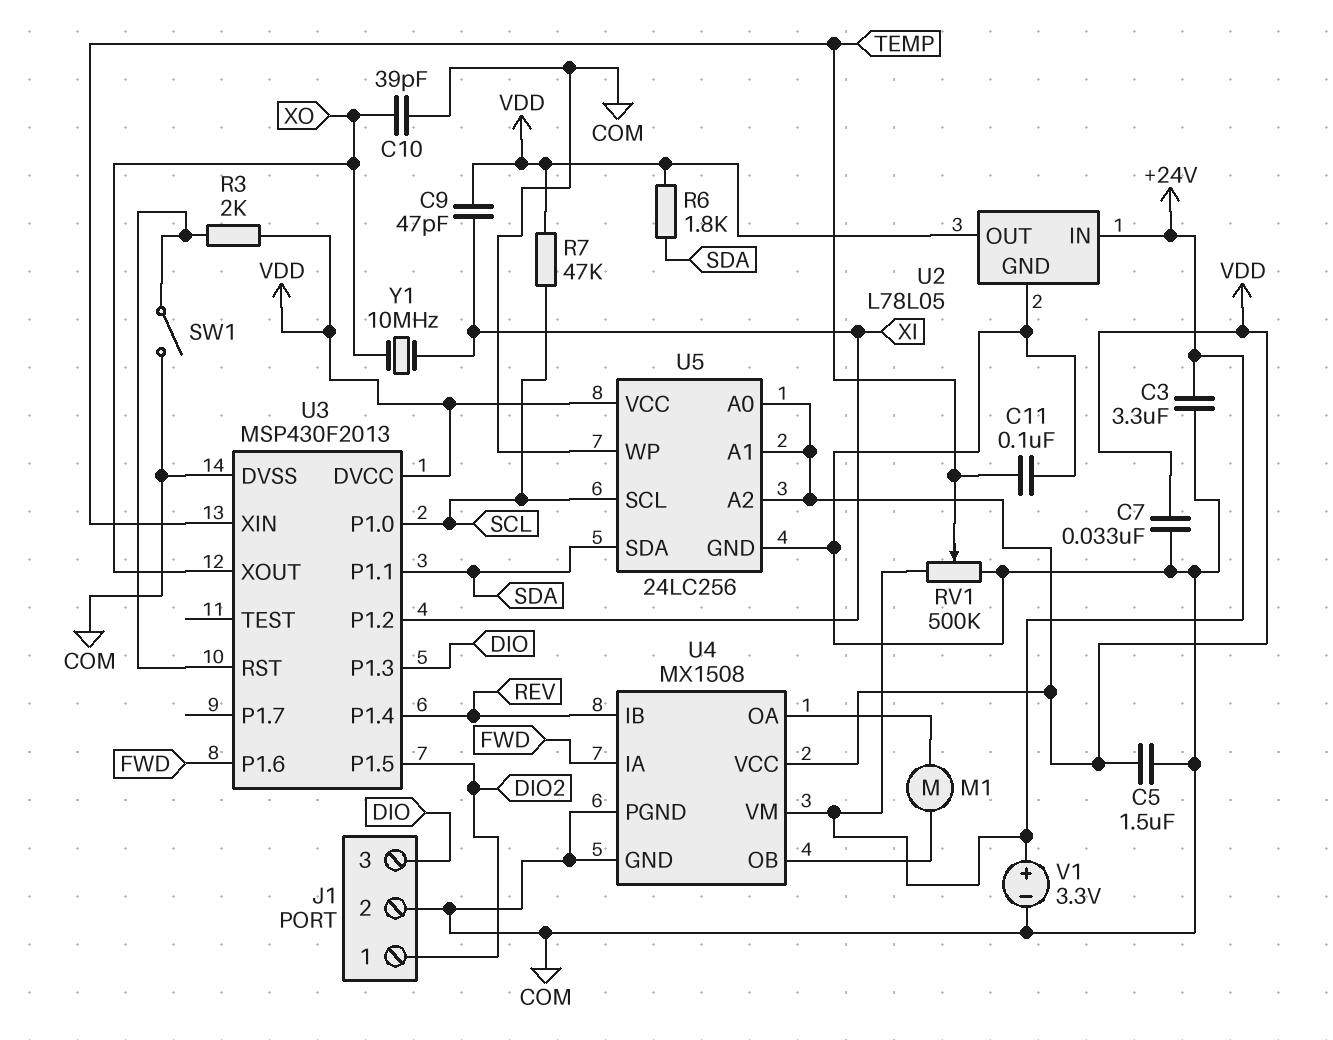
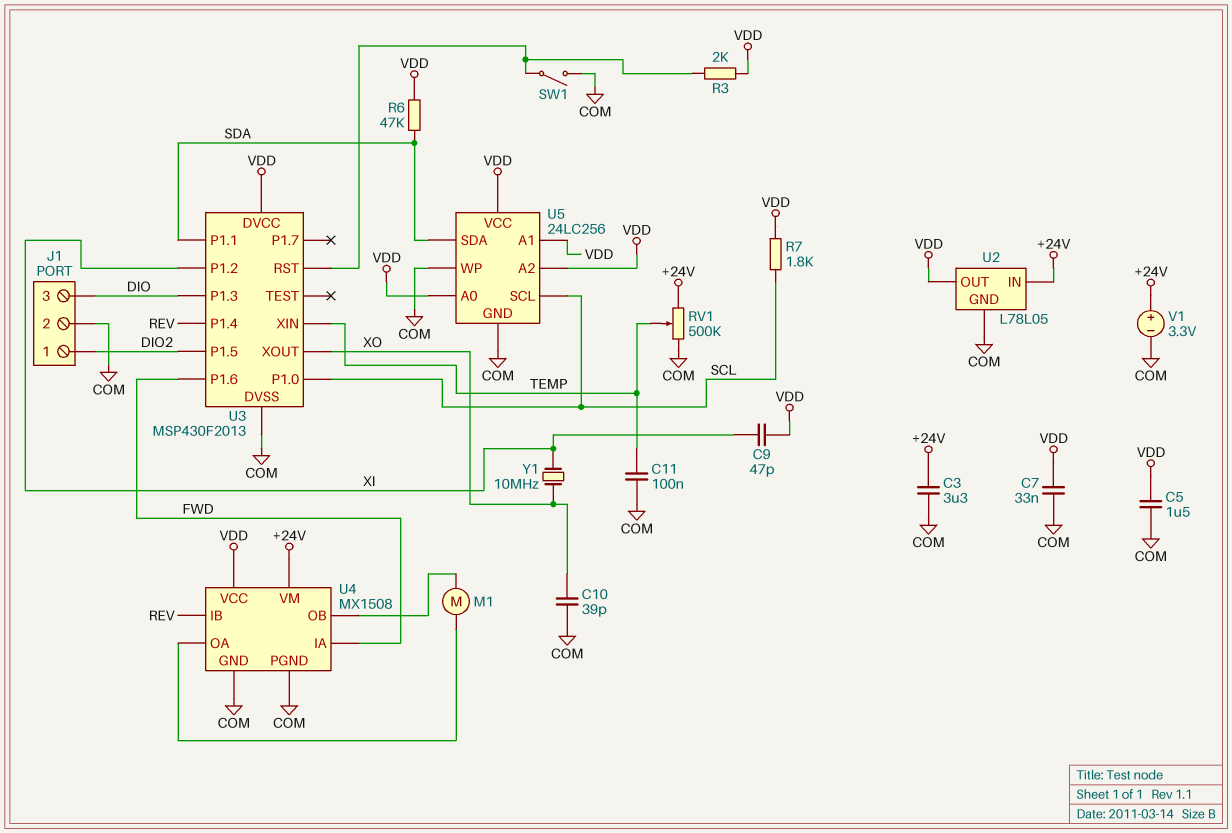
R6: 1.8k (SDA, VDD) -> 47k (SDA, VDD)
R7: 47k (SCL, VDD) -> 1.8k (SCL, VDD)

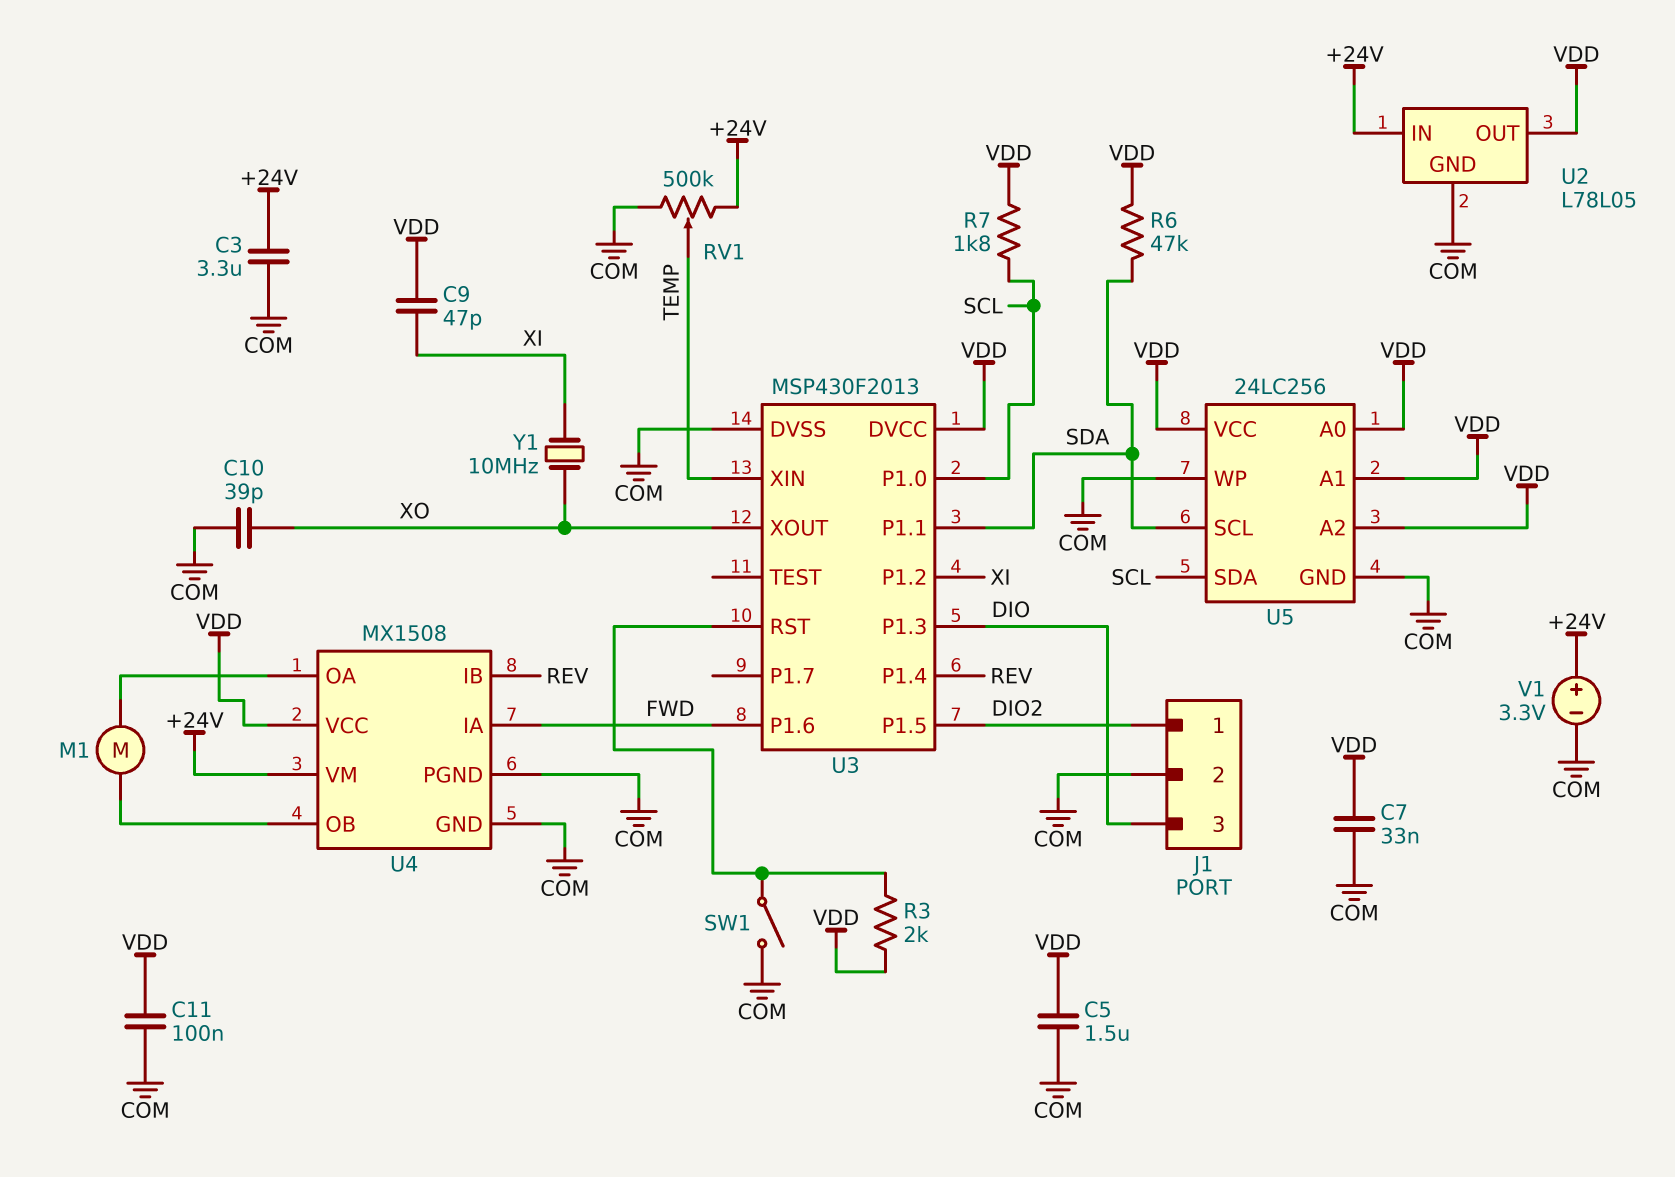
C11: 100nF (COM, TEMP) -> 100nF (COM, VDD)
U5 pin SCL: SCL -> SDA
U5 pin SDA: SDA -> SCL

